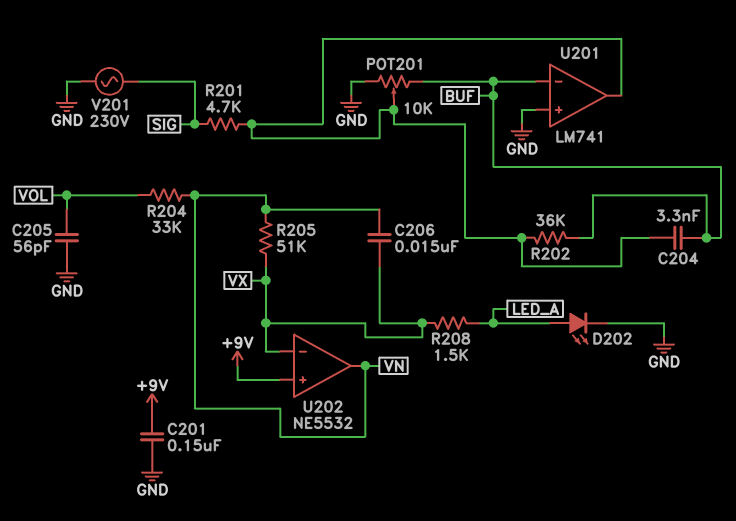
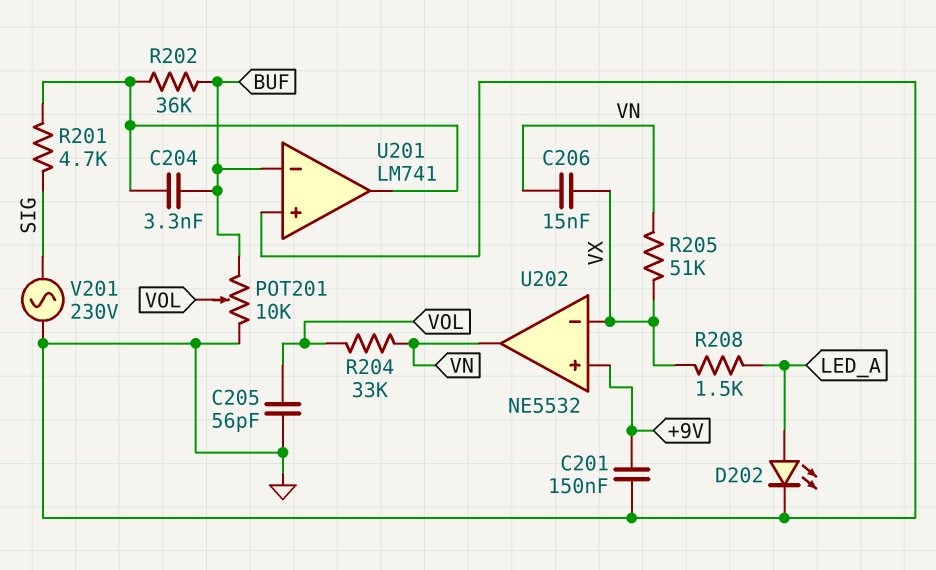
POT201: 10k (BUF, GND, wiper U201/out) -> 10k (BUF, GND, wiper VOL)

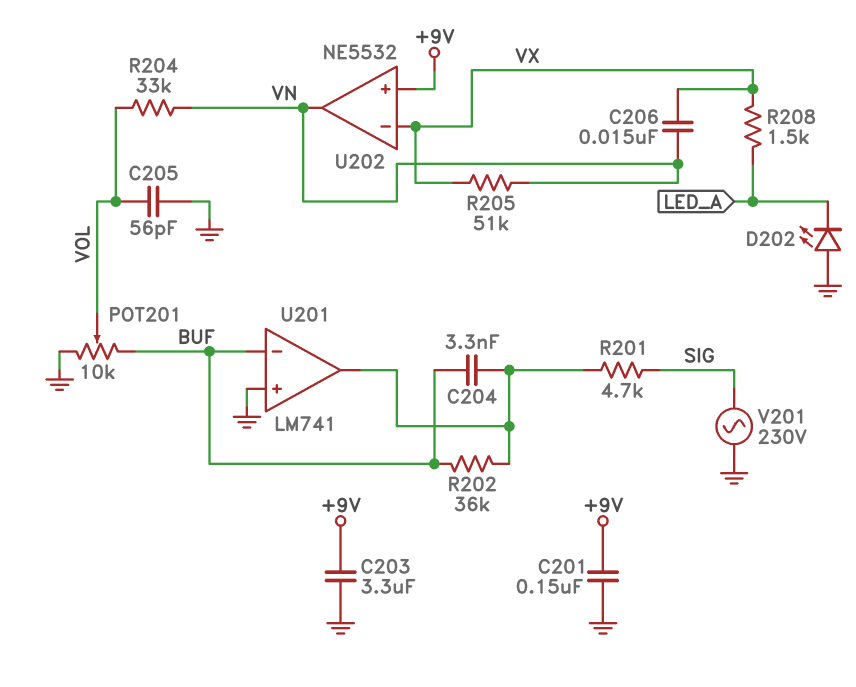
C203: none -> 3.3uF (+9V, GND)
D202: LED (A LED_A, K GND) -> LED (A GND, K LED_A)

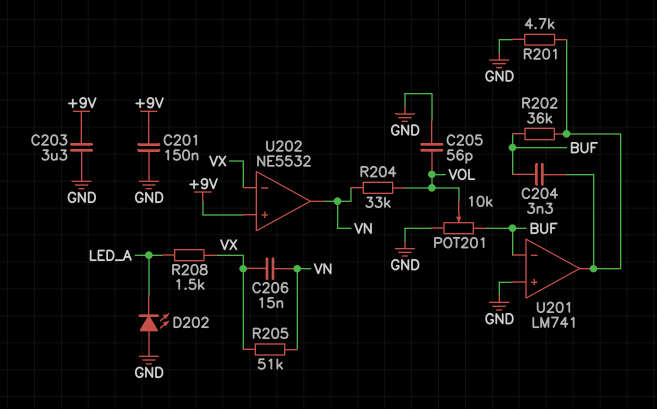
R201: 4.7k (SIG, U201/out) -> 4.7k (GND, U201/out)
V201: AC 230V (GND, SIG) -> none

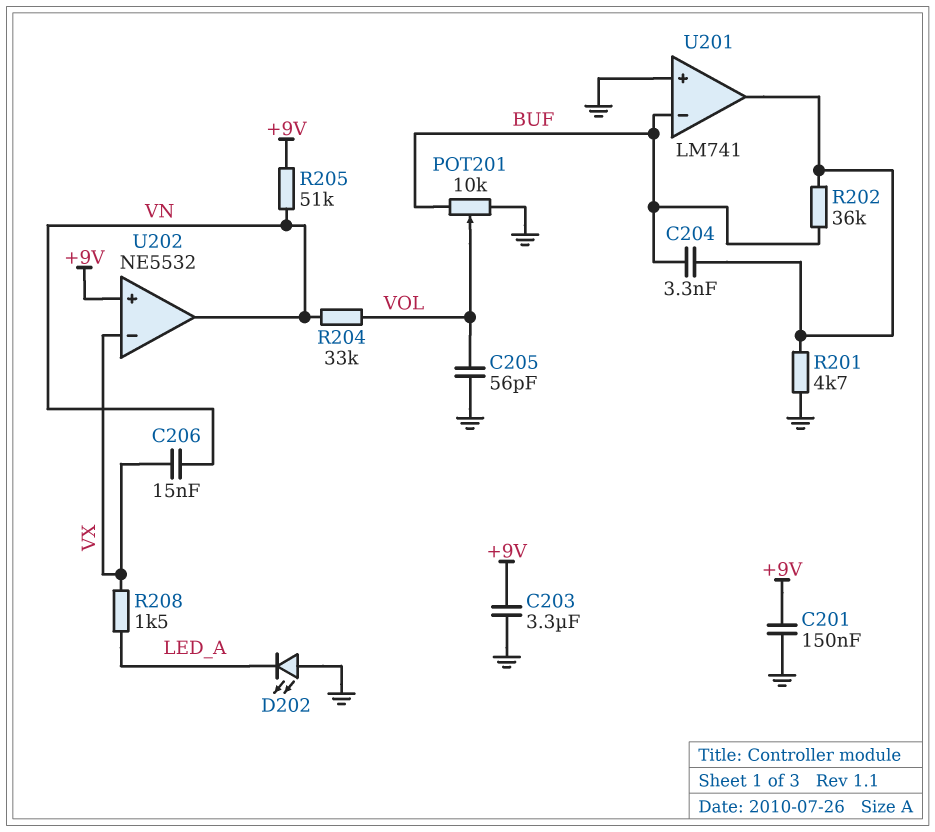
R205: 51k (VN, VX) -> 51k (+9V, VN)

